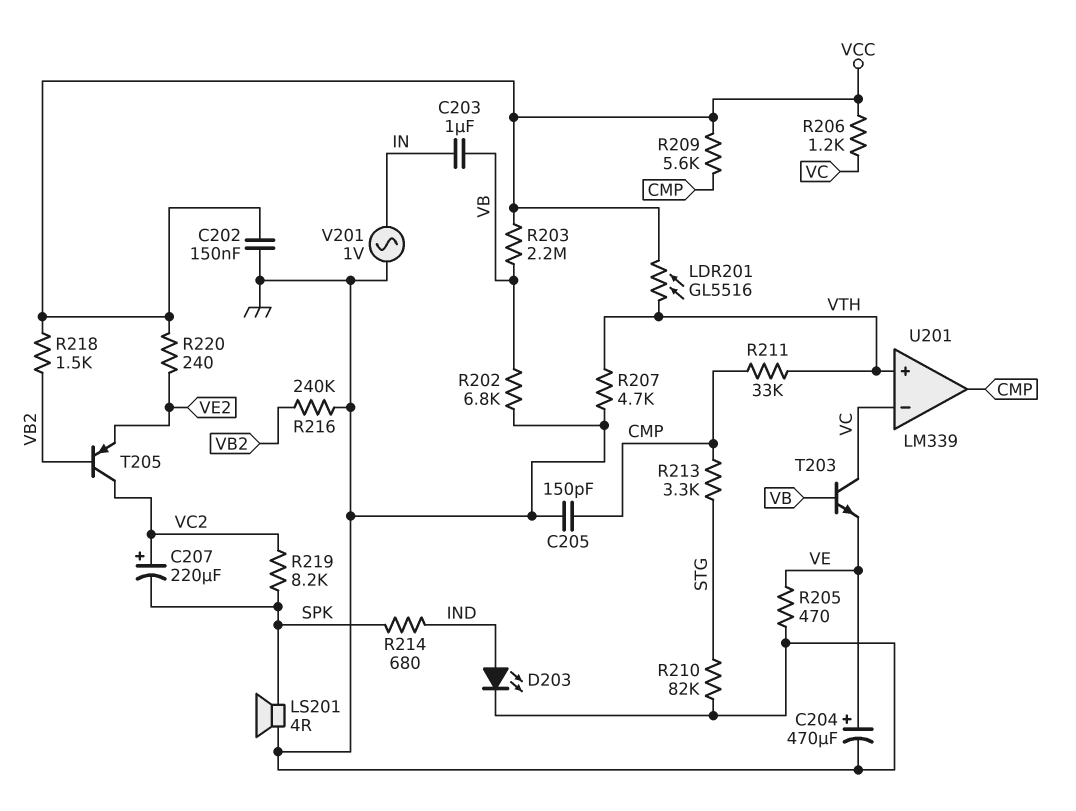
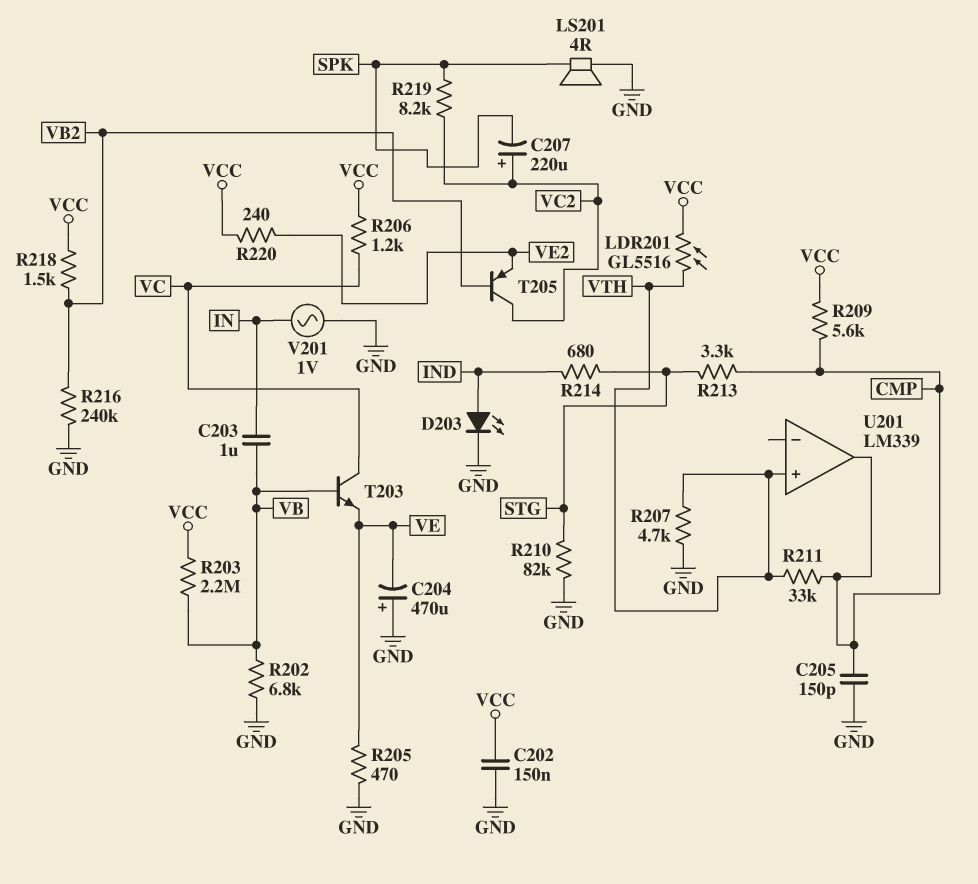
C204: 470uF (plus VE, minus GND) -> 470uF (plus GND, minus VE)
R214: 680 (IND, SPK) -> 680 (IND, STG)
U201 pin in-: VC -> none

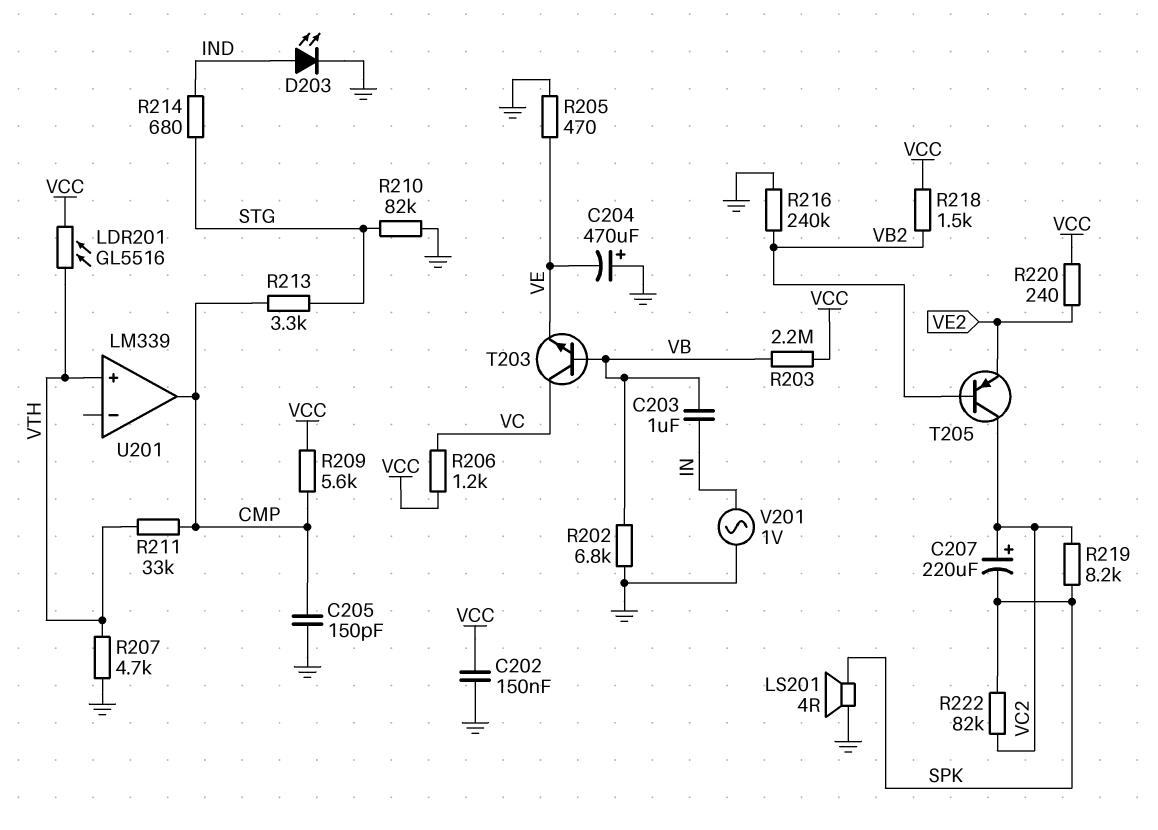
R222: none -> 82k (SPK, VC2)

